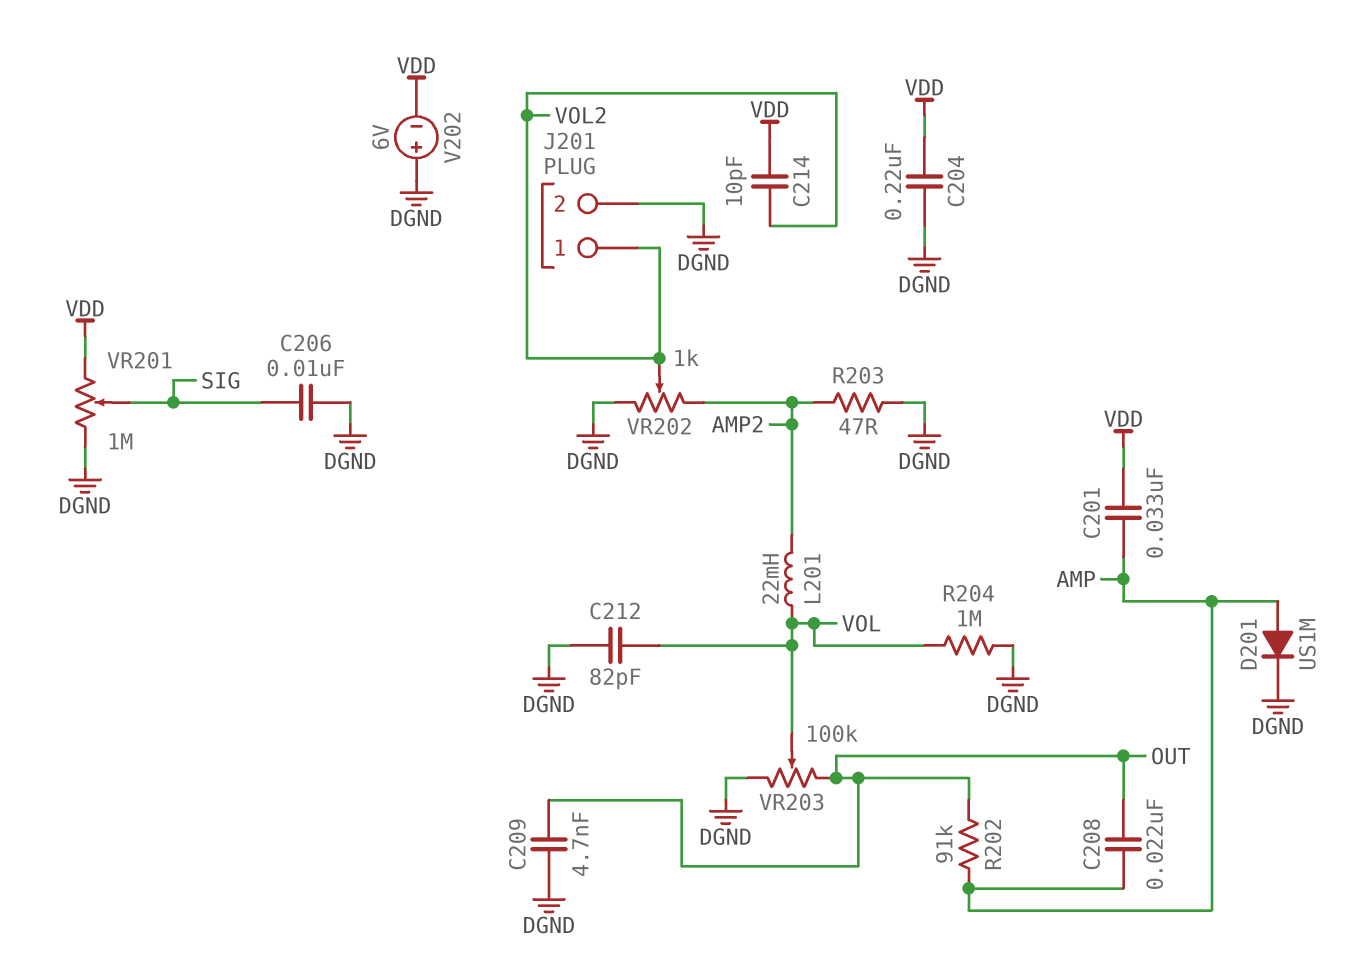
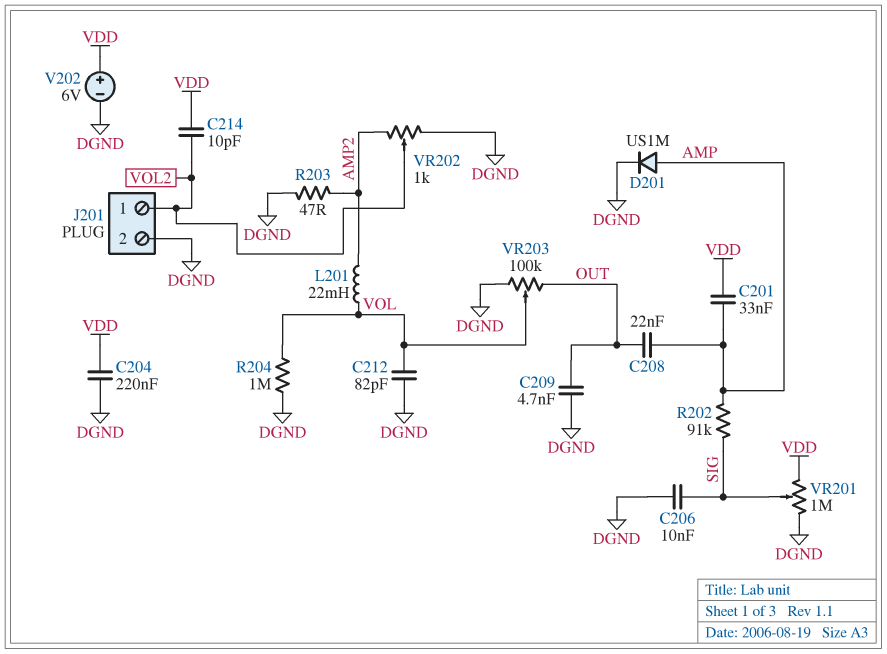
R202: 91k (AMP, OUT) -> 91k (AMP, SIG)
V202: 6V (plus DGND, minus VDD) -> 6V (plus VDD, minus DGND)

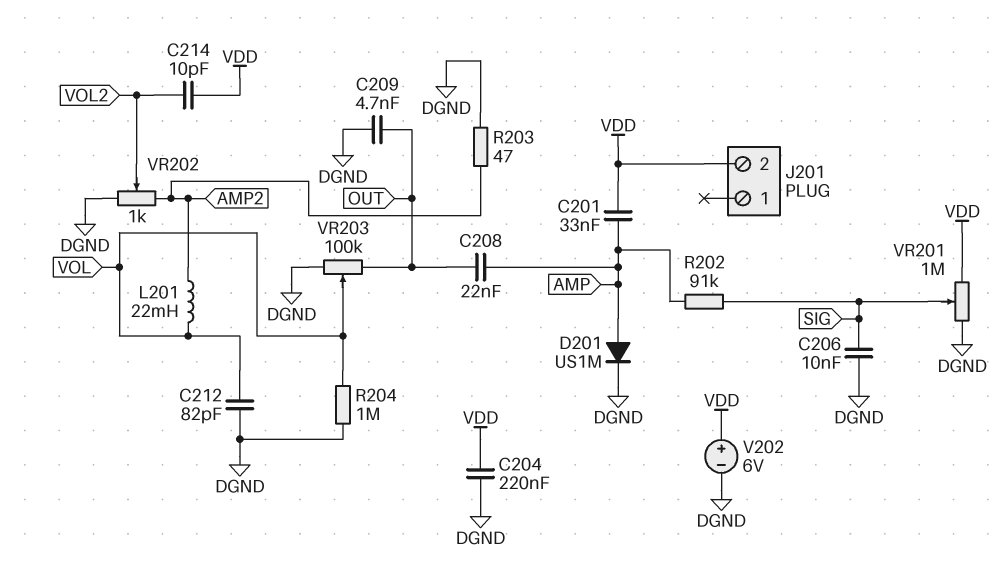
J201 pin 1: VOL2 -> none
J201 pin 2: DGND -> VDD

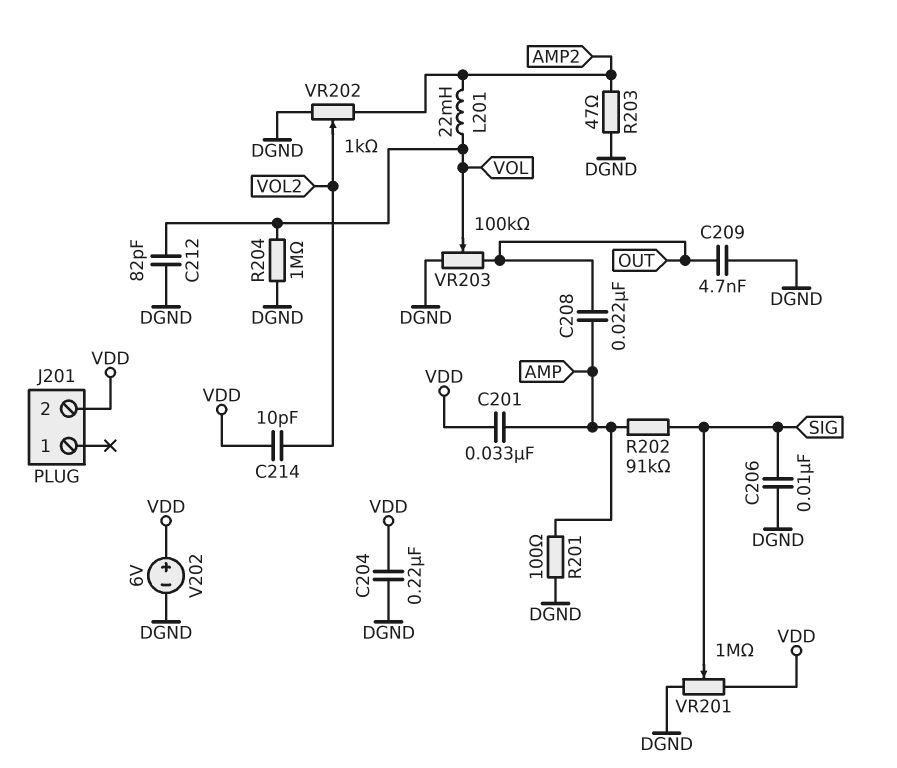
D201: diode US1M (A AMP, K DGND) -> none
R201: none -> 100 (AMP, DGND)

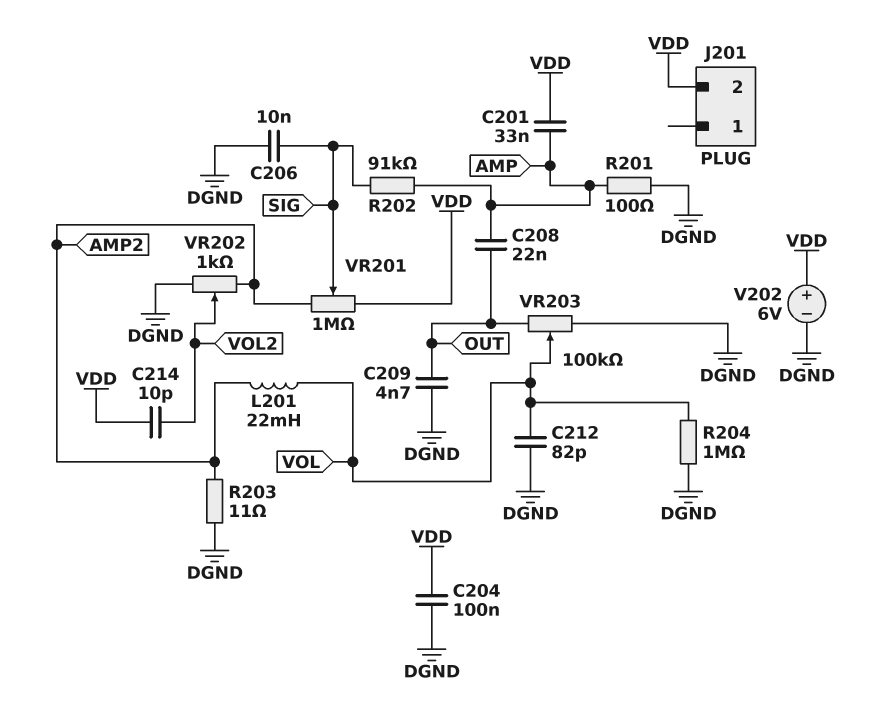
C204: 220nF (DGND, VDD) -> 100nF (DGND, VDD)
R203: 47 (AMP2, DGND) -> 11 (AMP2, DGND)
VR201: 1M (DGND, VDD, wiper SIG) -> 1M (AMP2, VDD, wiper SIG)

